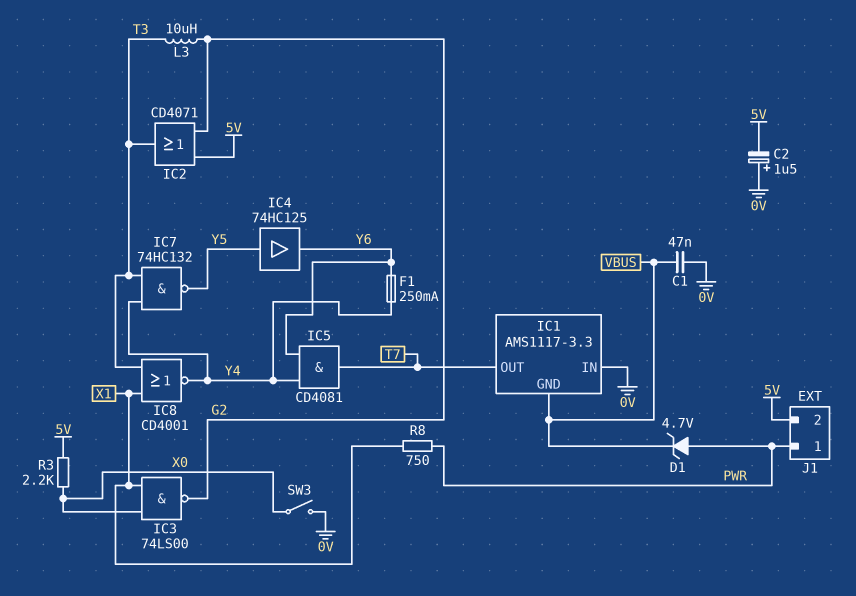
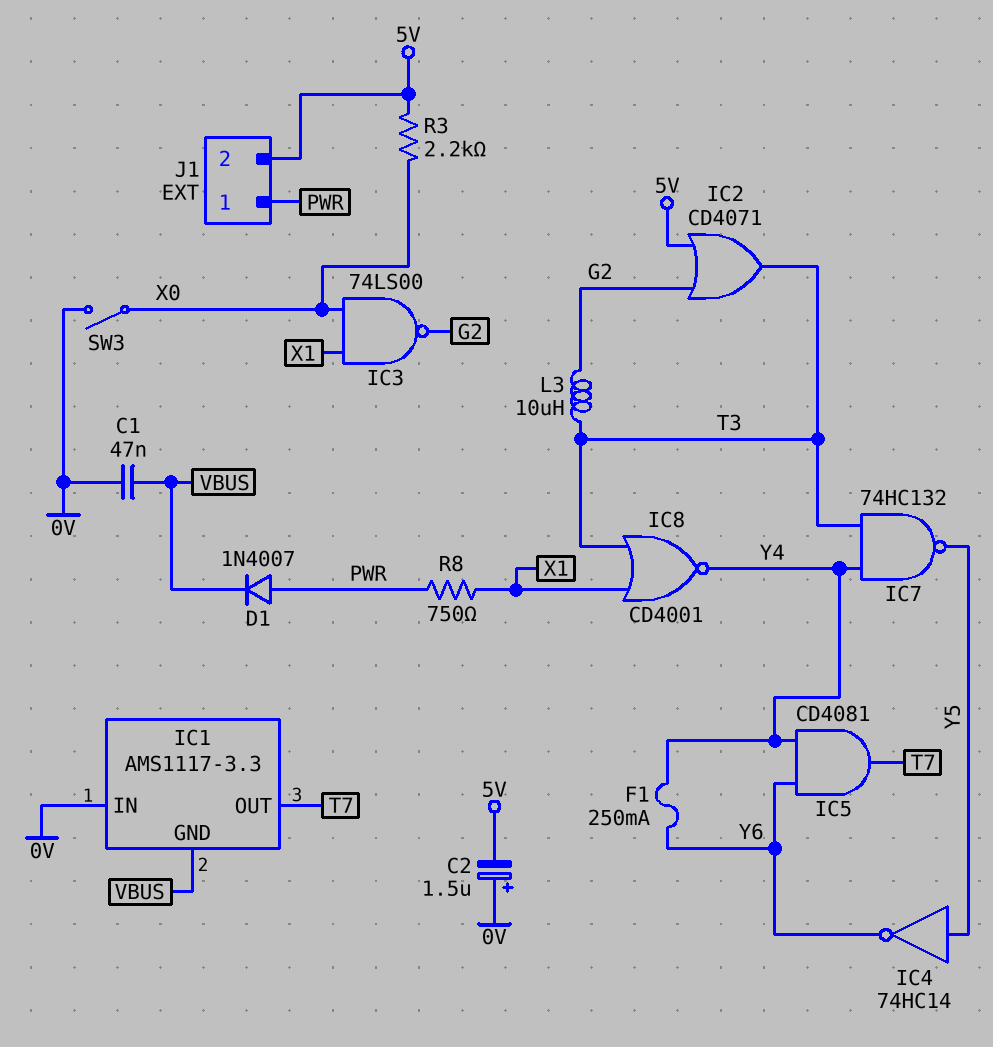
D1: zener 4.7V (A PWR, K VBUS) -> diode 1N4007 (A PWR, K VBUS)
IC4: buffer 74HC125 (in Y5, out Y6) -> NOT 74HC14 (in Y5, out Y6)

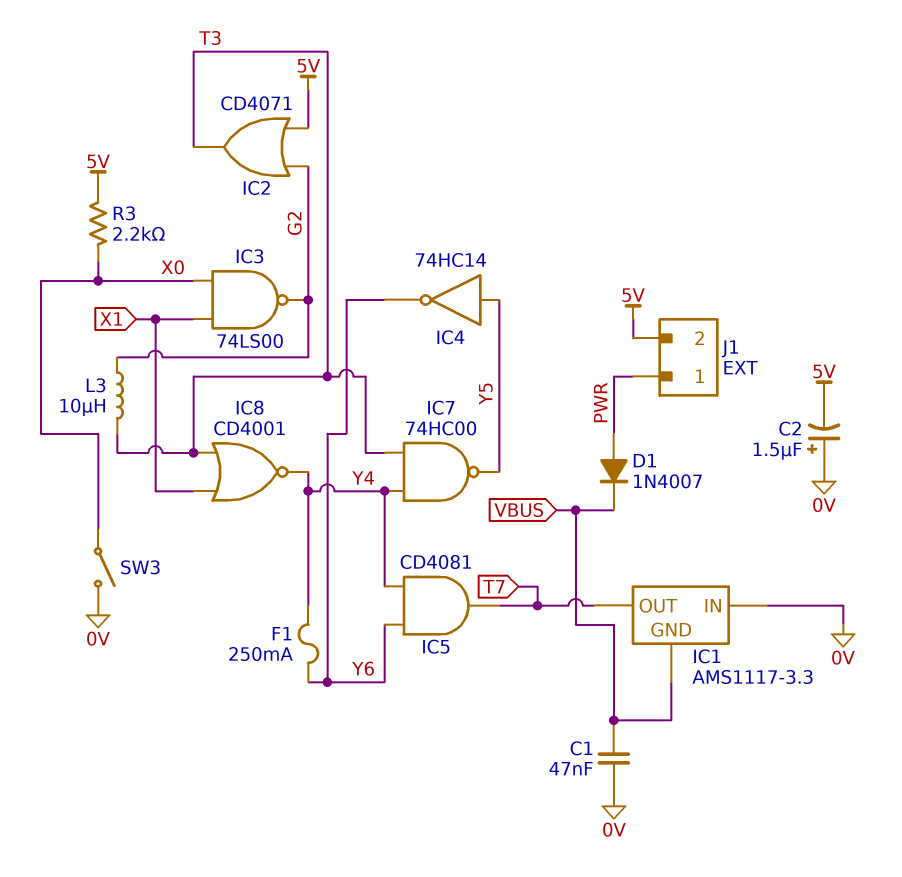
IC7: NAND 74HC132 (in T3, in Y4, out Y5) -> NAND 74HC00 (in T3, in Y4, out Y5)
R8: 750 (PWR, X1) -> none

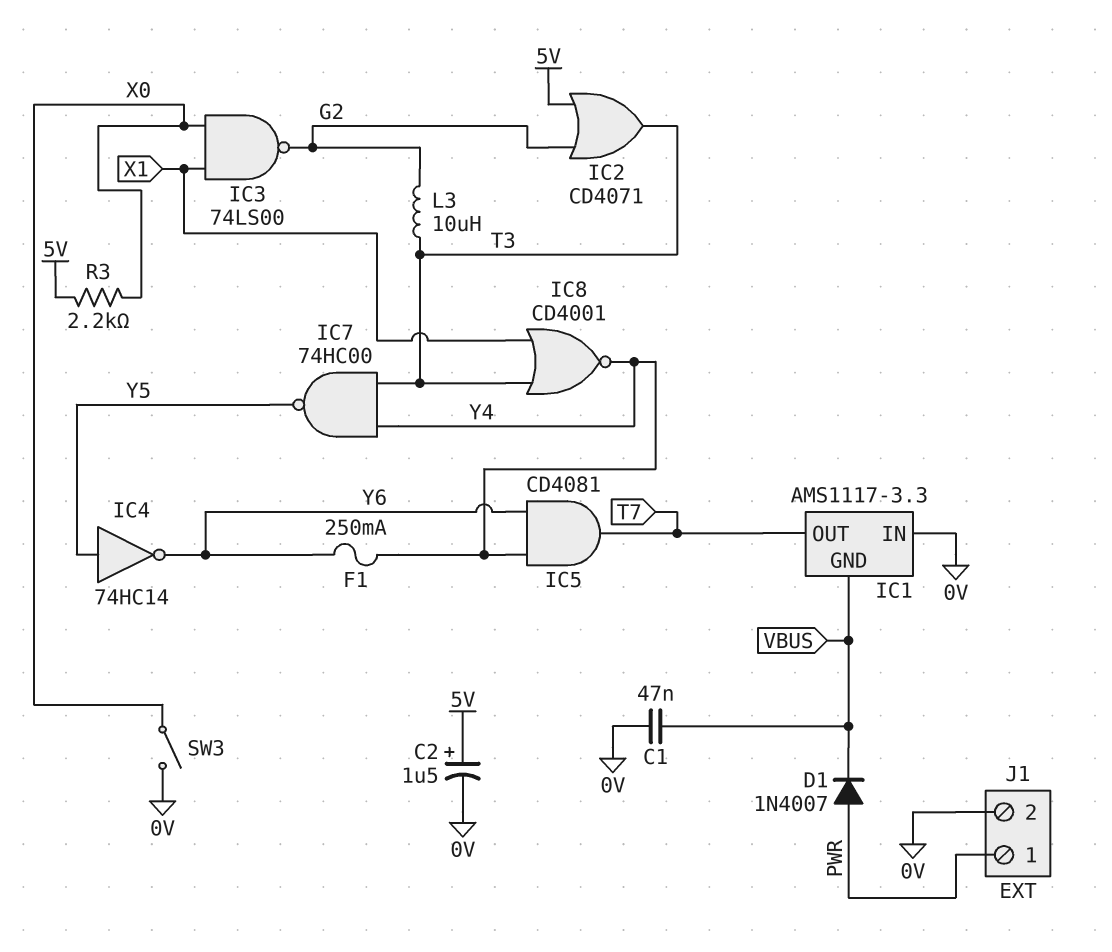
C2: 1.5uF (plus 0V, minus 5V) -> 1.5uF (plus 5V, minus 0V)
J1 pin 2: 5V -> 0V

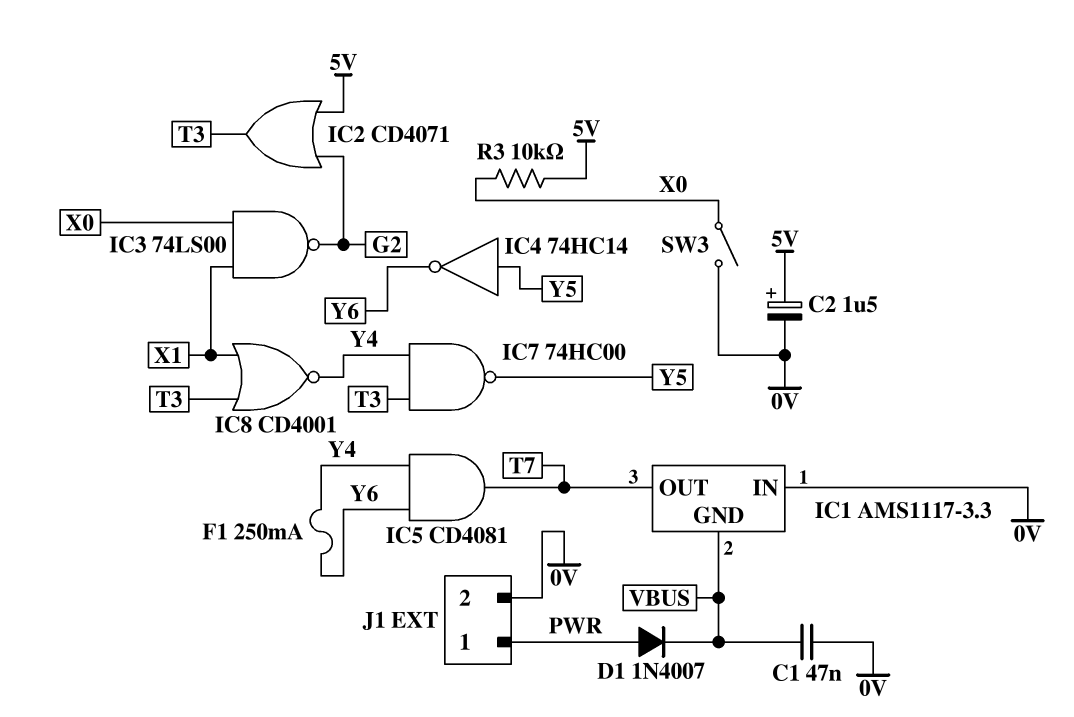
L3: 10uH (G2, T3) -> none
R3: 2.2k (5V, X0) -> 10k (5V, X0)

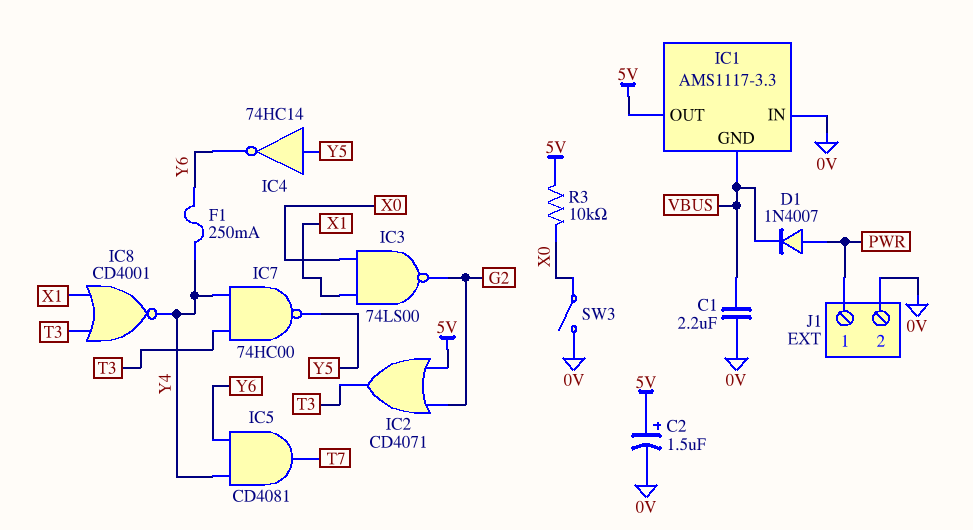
C1: 47nF (0V, VBUS) -> 2.2uF (0V, VBUS)
IC1 pin OUT: T7 -> 5V

